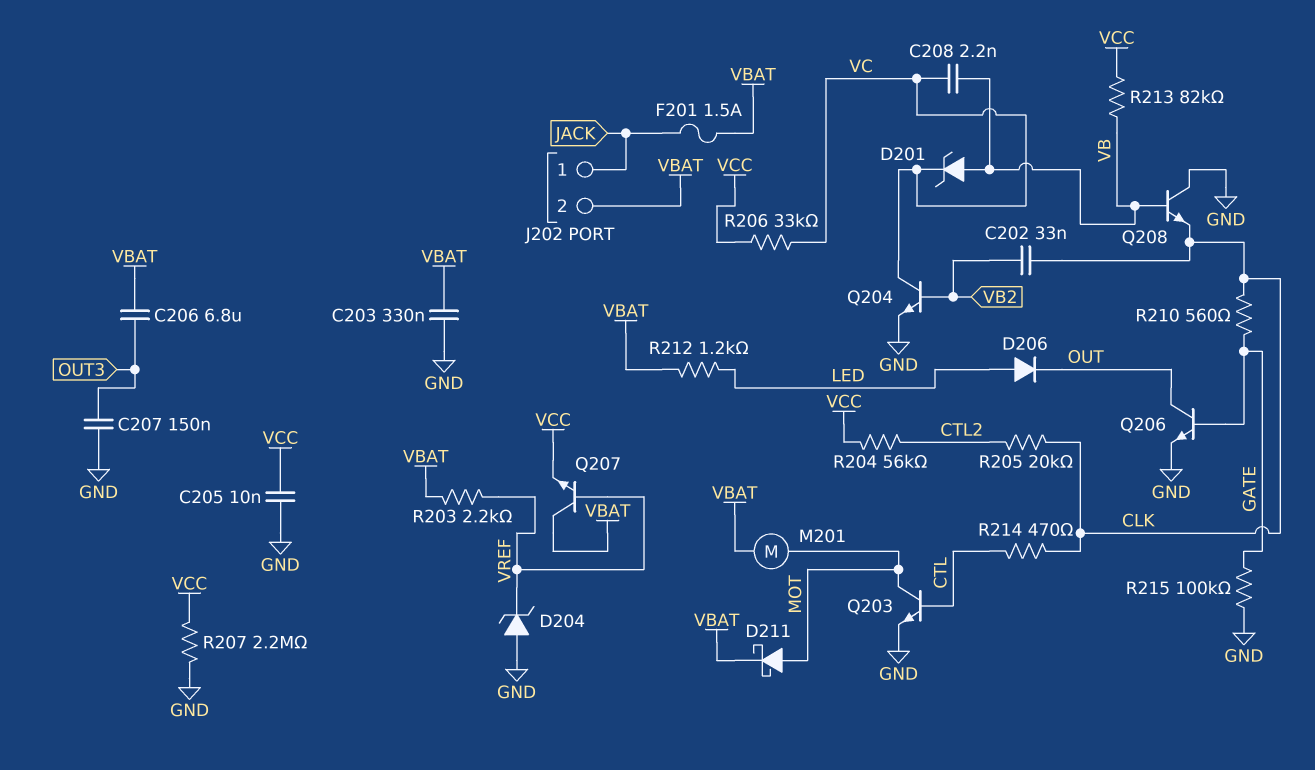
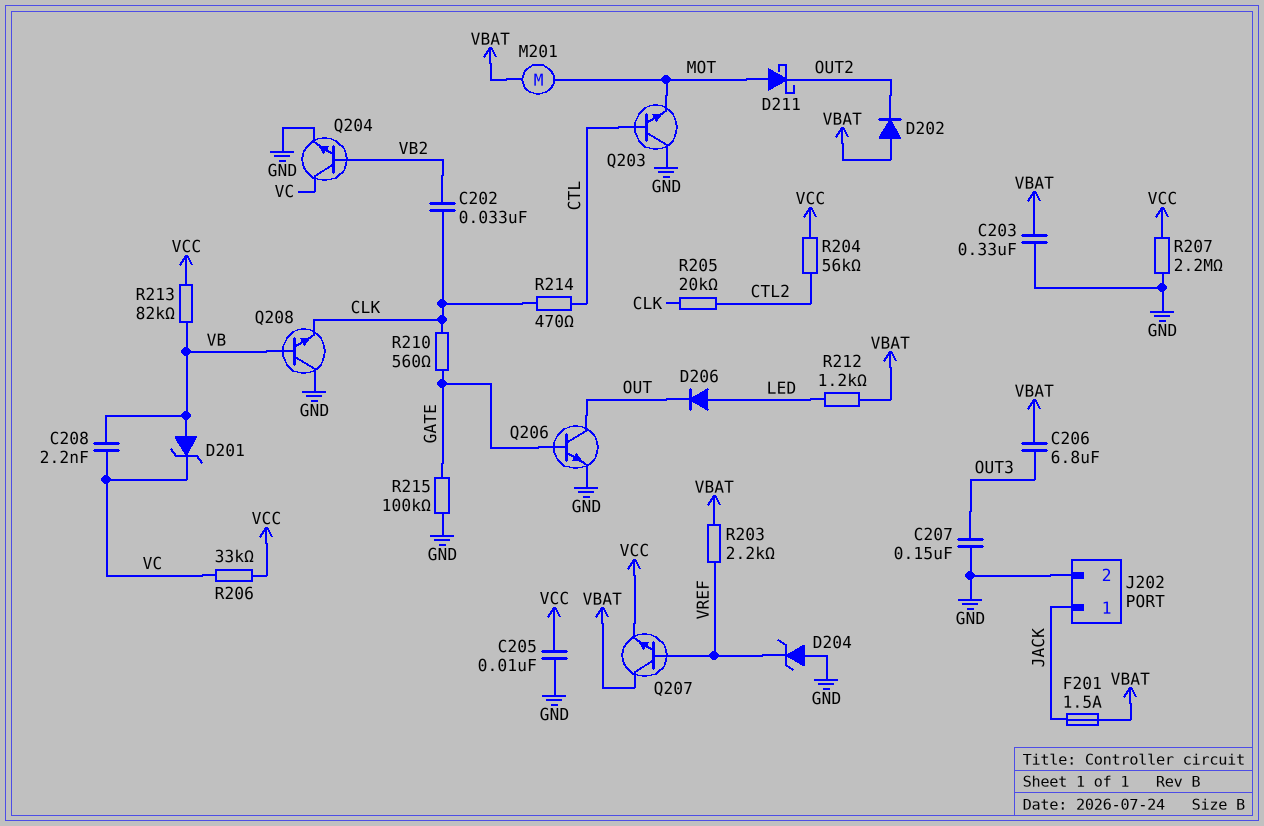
D202: none -> diode (A VBAT, K OUT2)
D211: schottky (A MOT, K VBAT) -> schottky (A MOT, K OUT2)
J202 pin 2: VBAT -> GND
Q203: NPN (B CTL, C MOT, E GND) -> NPN (B CTL, C GND, E MOT)

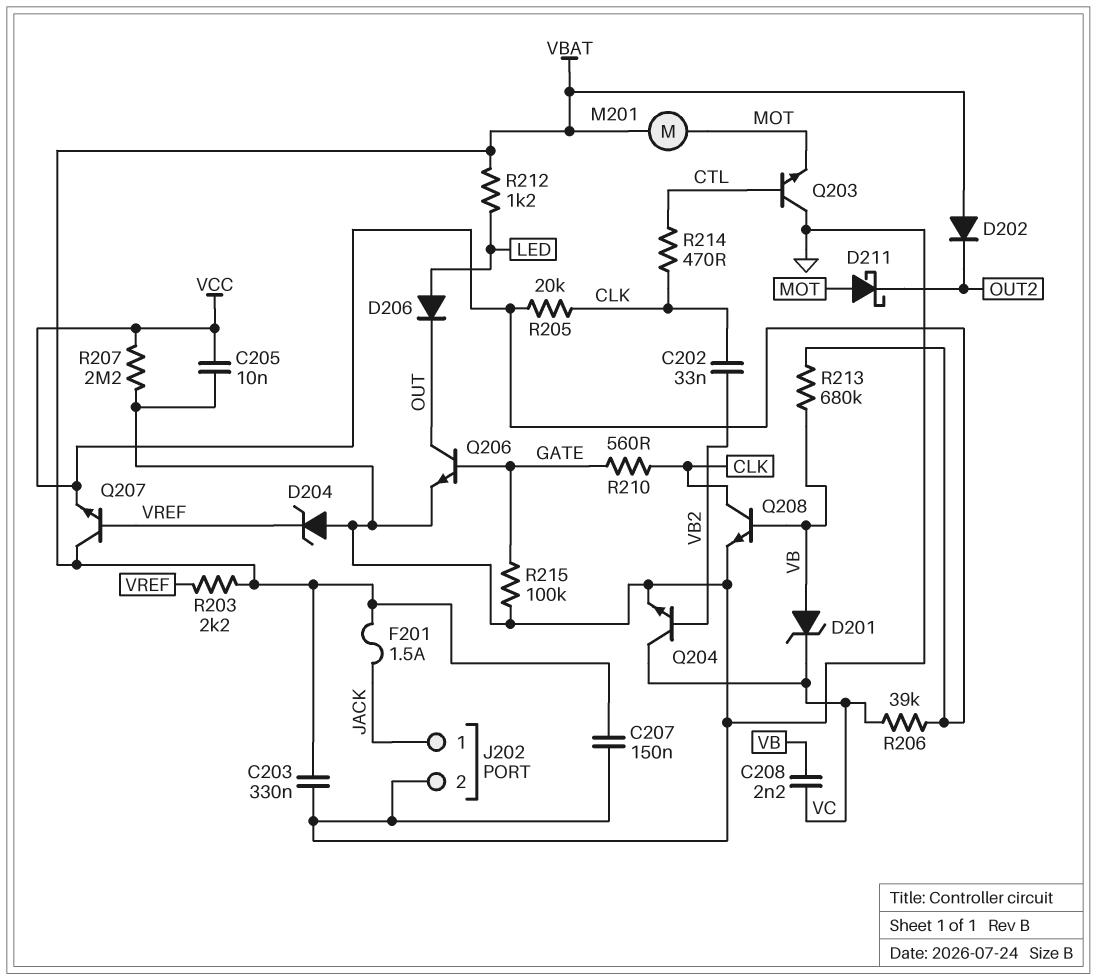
C206: 6.8uF (OUT3, VBAT) -> none
C207: 150nF (GND, OUT3) -> 150nF (GND, VBAT)
Q208: NPN (B VB, C GND, E CLK) -> NPN (B VB, C CLK, E GND)
R204: 56k (CTL2, VCC) -> none
R205: 20k (CLK, CTL2) -> 20k (CLK, VCC)
R206: 33k (VC, VCC) -> 39k (VC, VCC)
R213: 82k (VB, VCC) -> 680k (VB, VCC)

